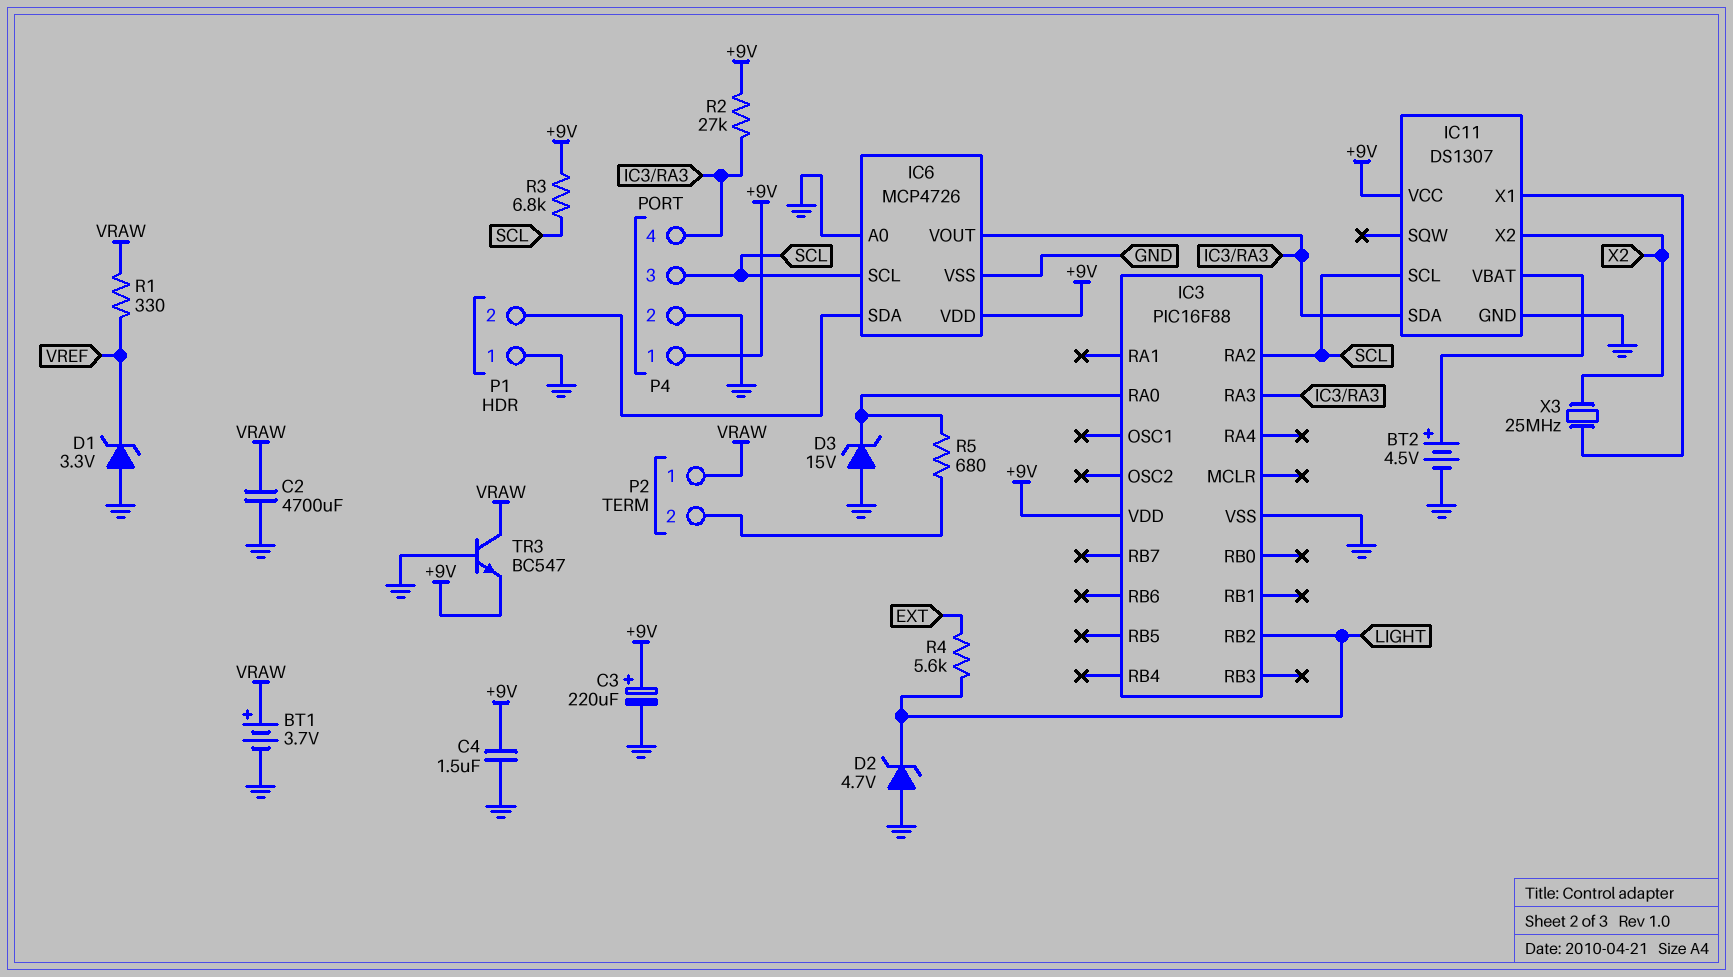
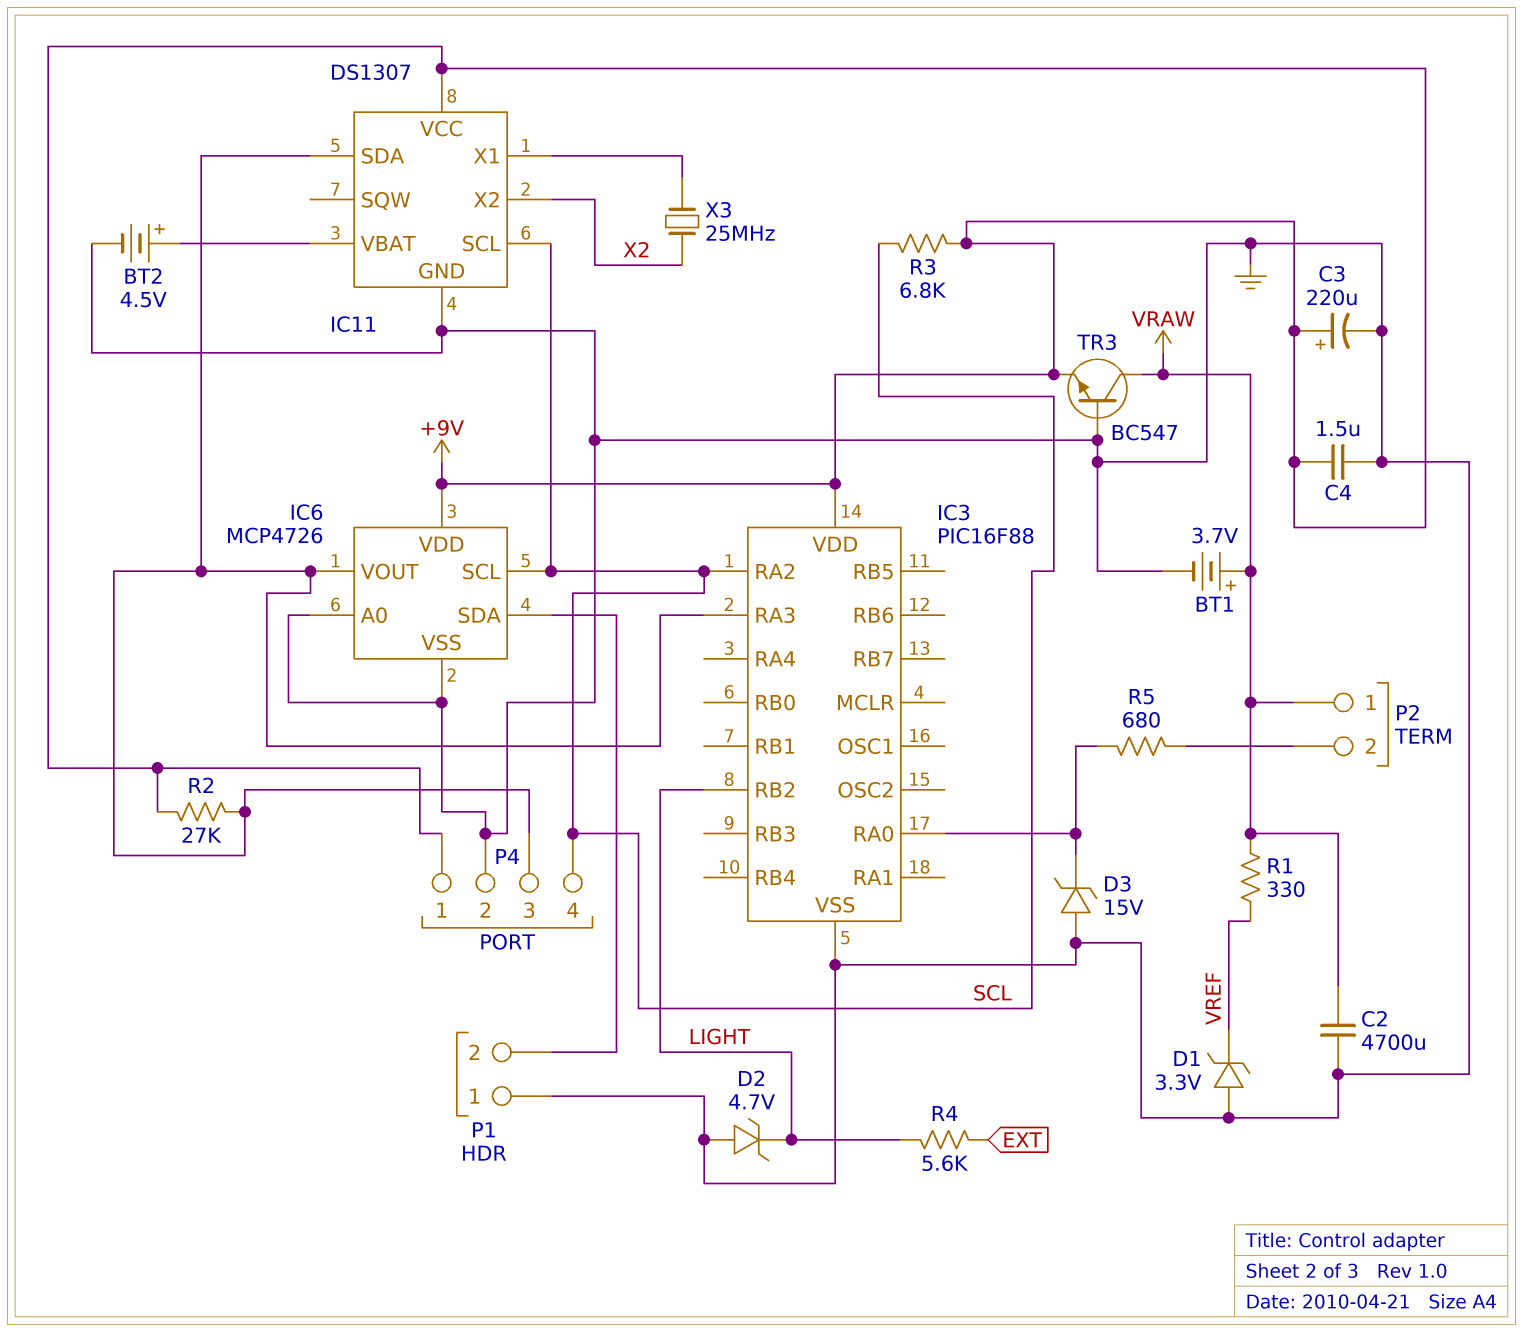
P4 pin 3: SCL -> IC3/RA3
P4 pin 4: IC3/RA3 -> SCL

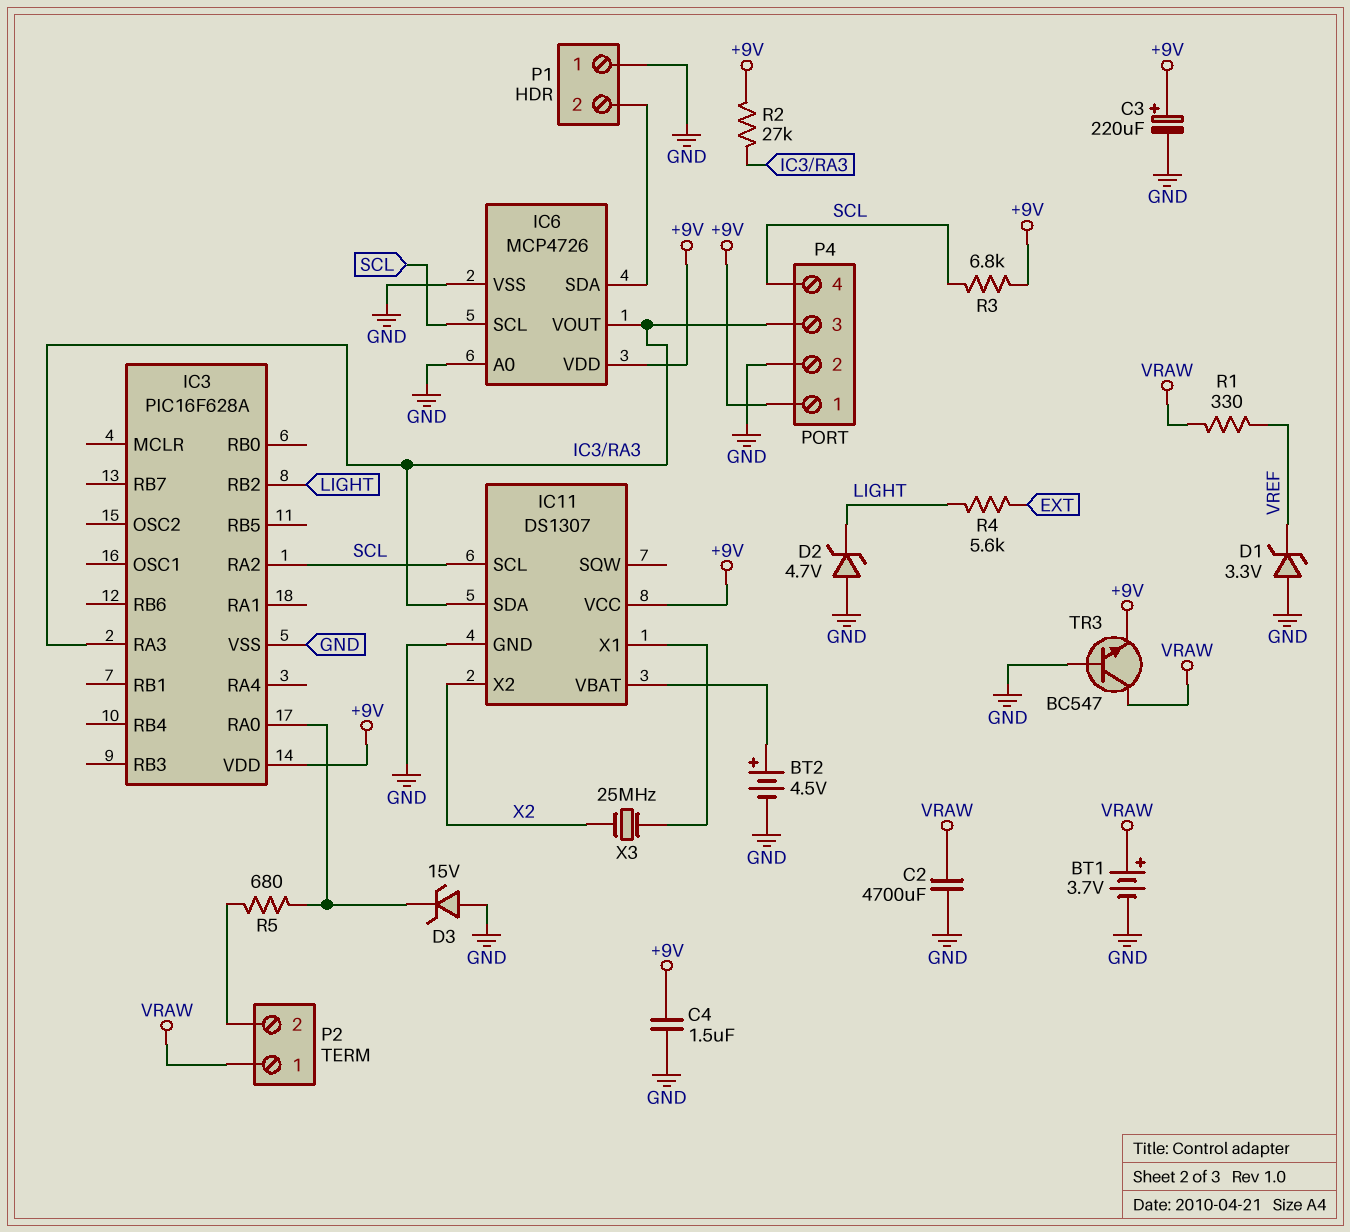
IC3: PIC16F88 -> PIC16F628A

